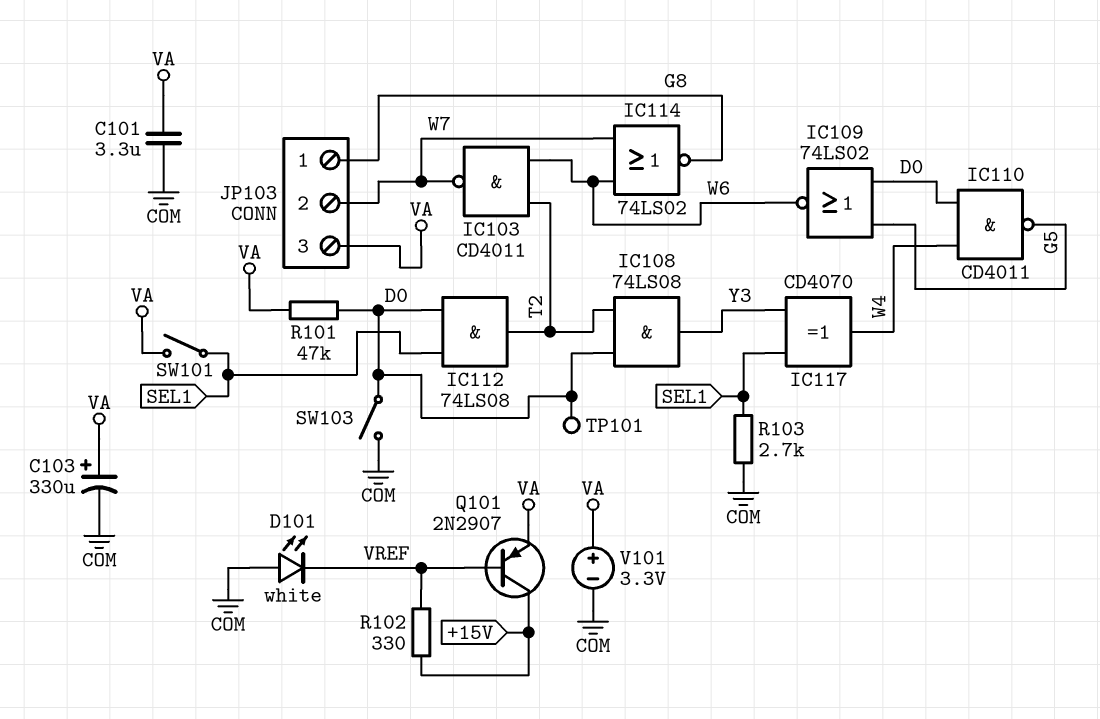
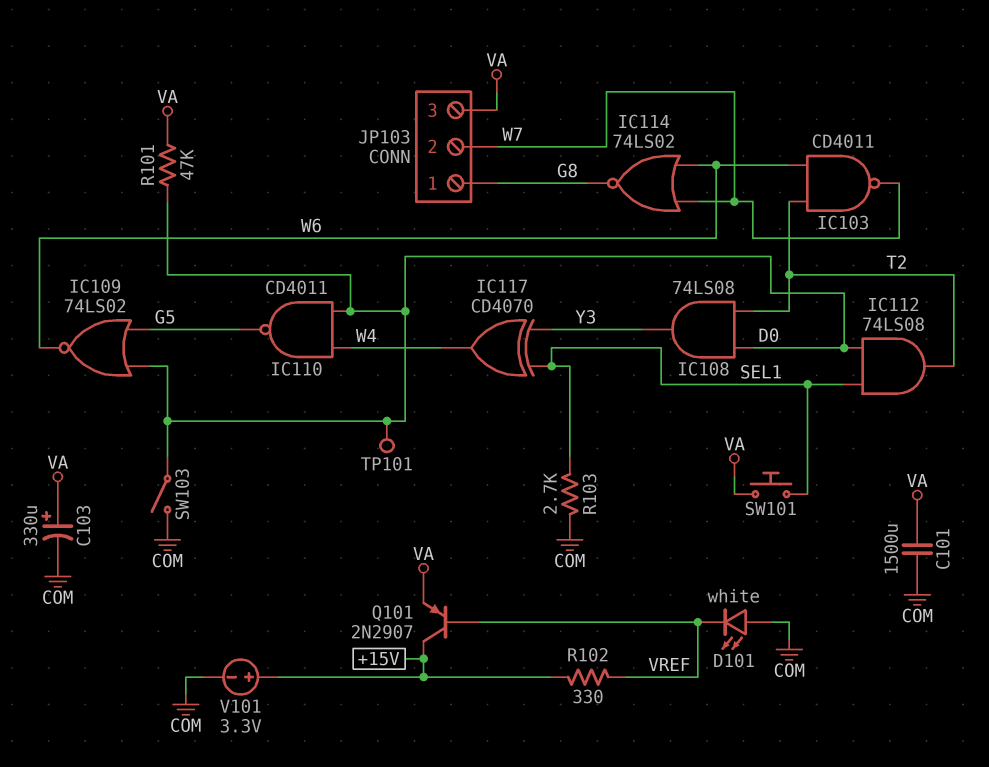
C101: 3.3uF (COM, VA) -> 1500uF (COM, VA)
SW101: switch (SEL1, VA) -> button (SEL1, VA)
V101: 3.3V (plus VA, minus COM) -> 3.3V (plus +15V, minus COM)

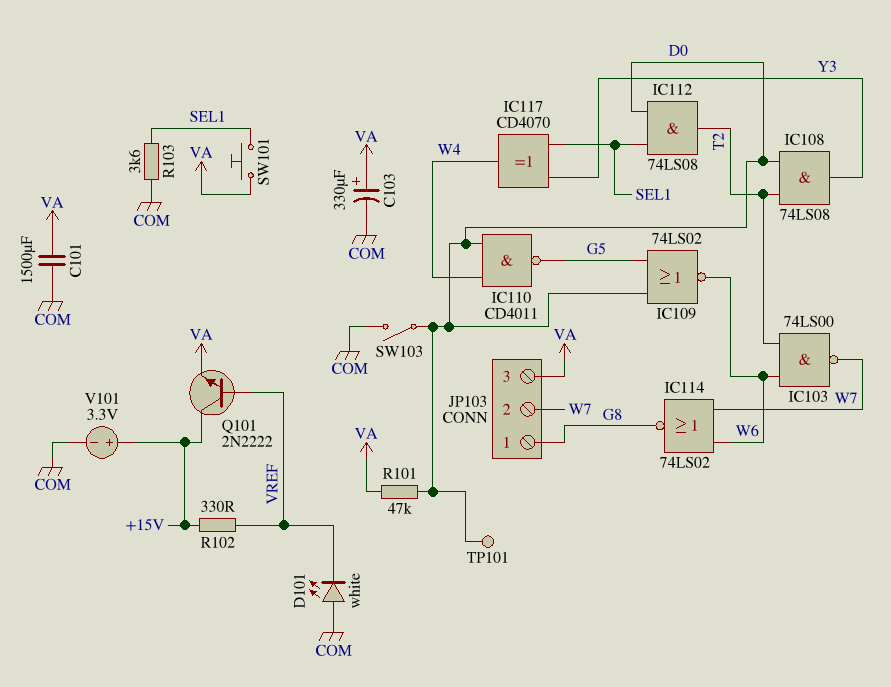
IC103: NAND CD4011 (in T2, in W6, out W7) -> NAND 74LS00 (in T2, in W6, out W7)
Q101: PNP 2N2907 (B VREF, C +15V, E VA) -> NPN 2N2222 (B VREF, C +15V, E VA)
R103: 2.7k (COM, SEL1) -> 3.6k (COM, SEL1)

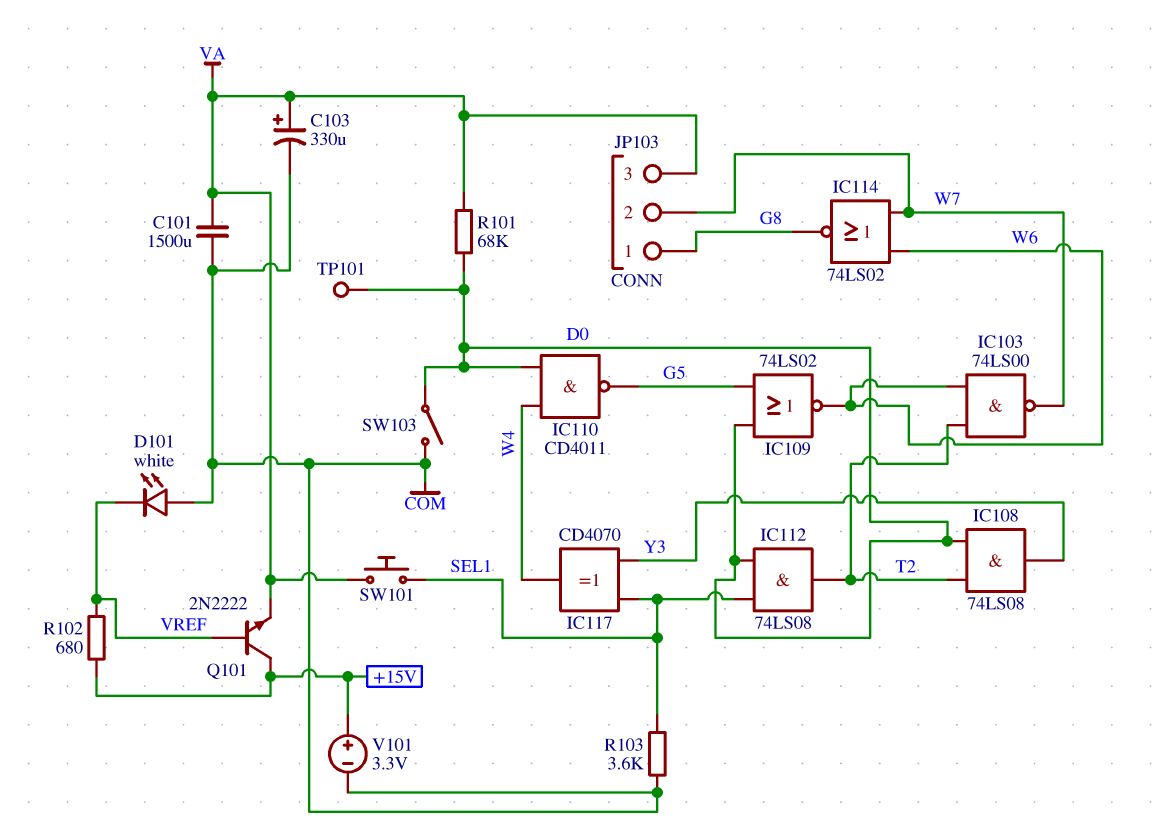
R101: 47k (D0, VA) -> 68k (D0, VA)
R102: 330 (+15V, VREF) -> 680 (+15V, VREF)

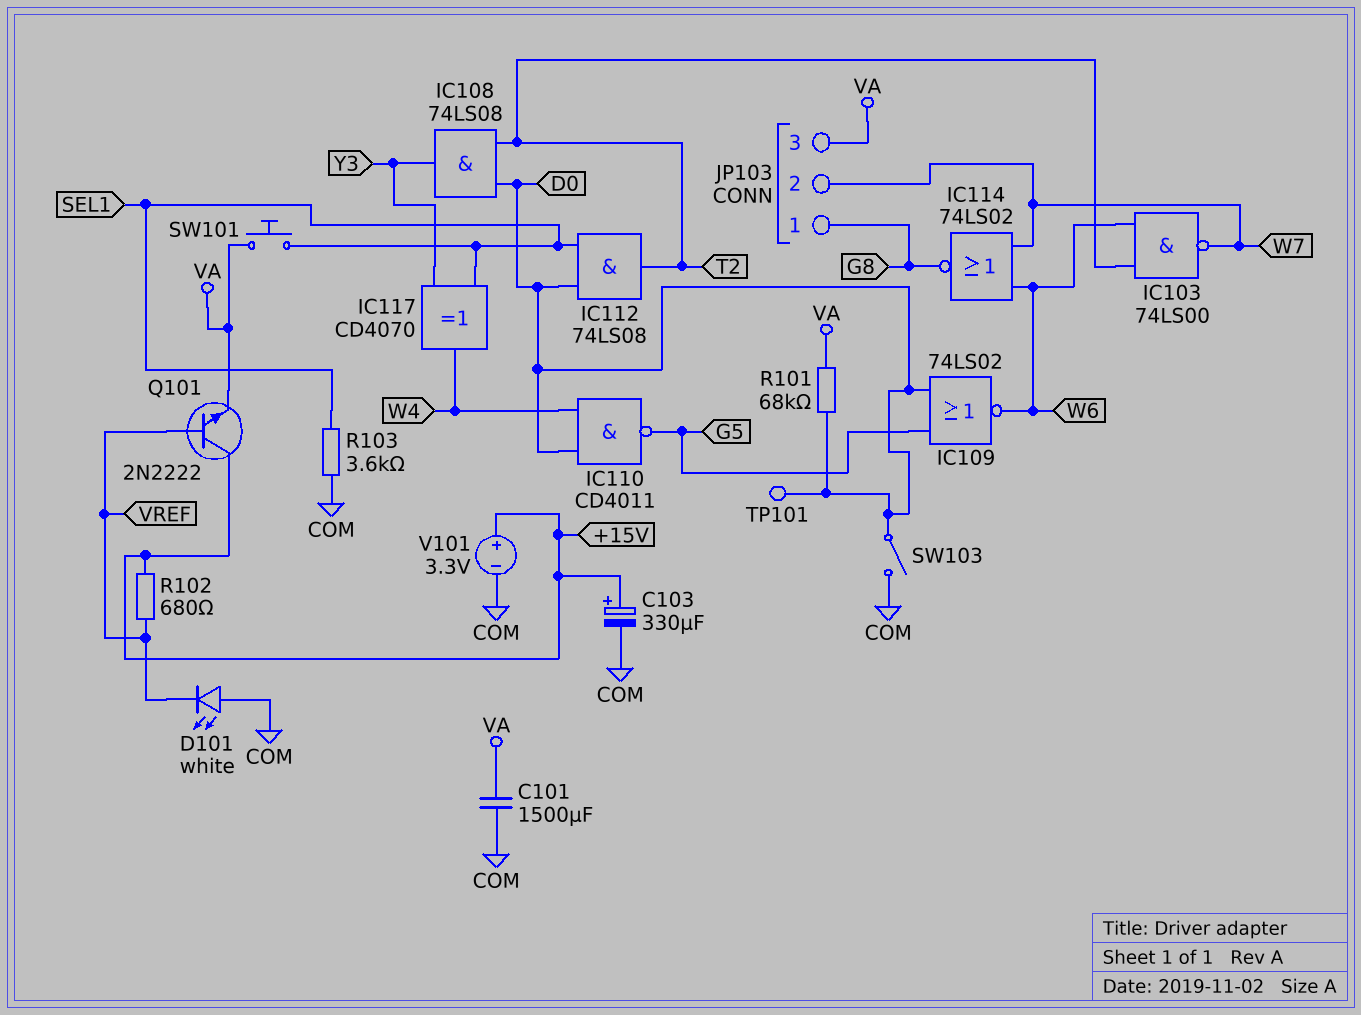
C103: 330uF (plus VA, minus COM) -> 330uF (plus +15V, minus COM)

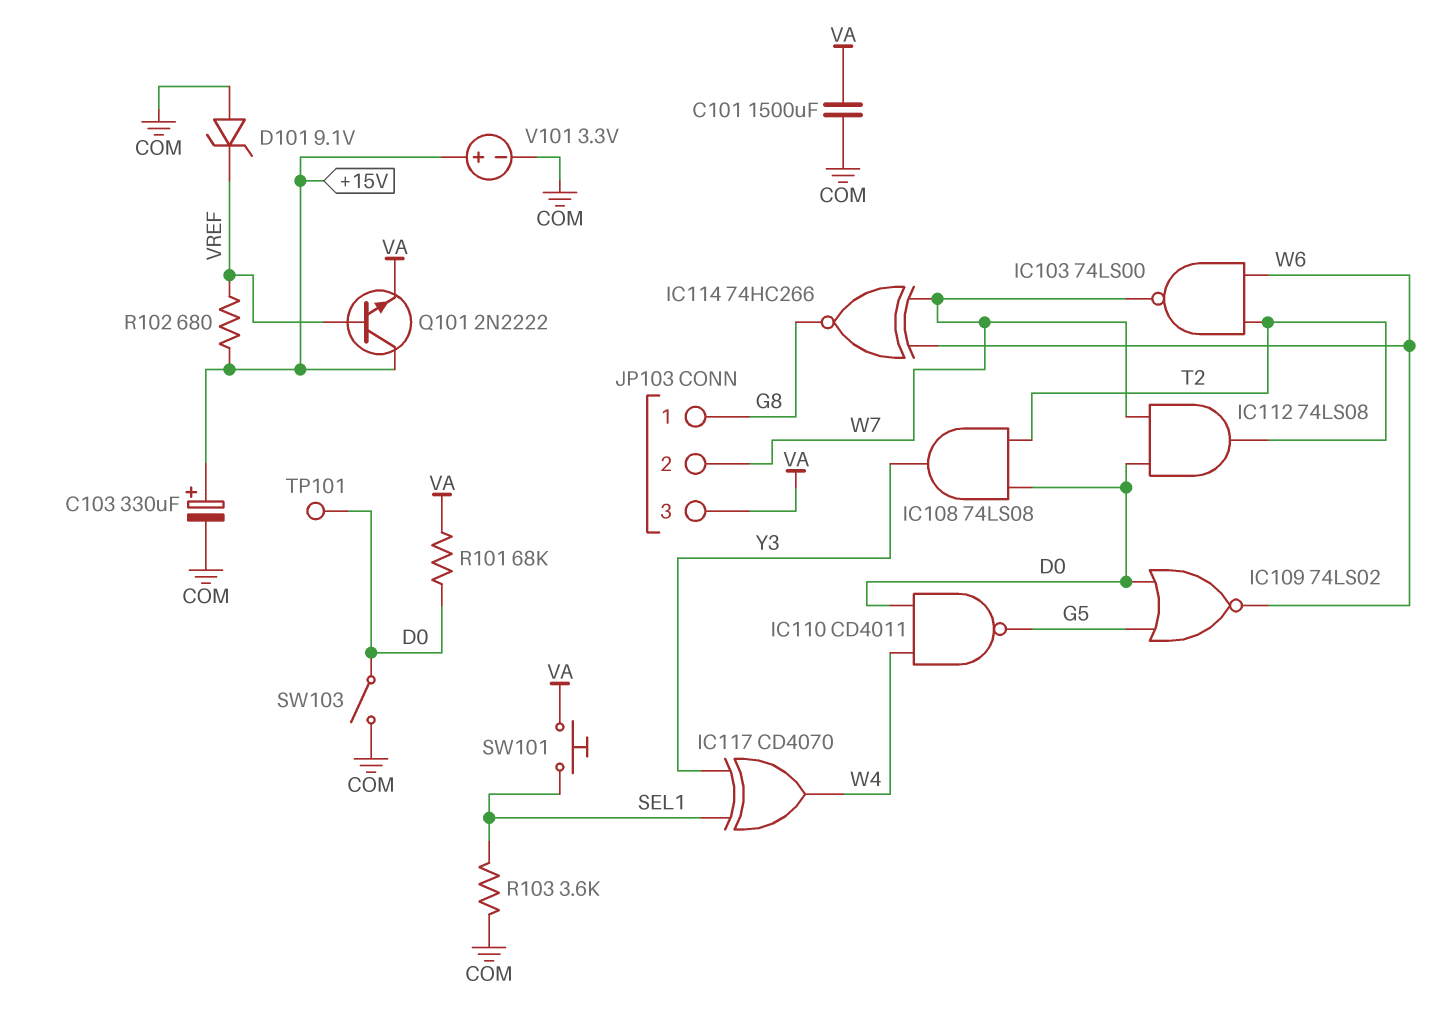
D101: LED white (A COM, K VREF) -> zener 9.1V (A COM, K VREF)
IC112: AND 74LS08 (in D0, in SEL1, out T2) -> AND 74LS08 (in D0, in W7, out T2)
IC114: NOR 74LS02 (in W6, in W7, out G8) -> XNOR 74HC266 (in W6, in W7, out G8)

